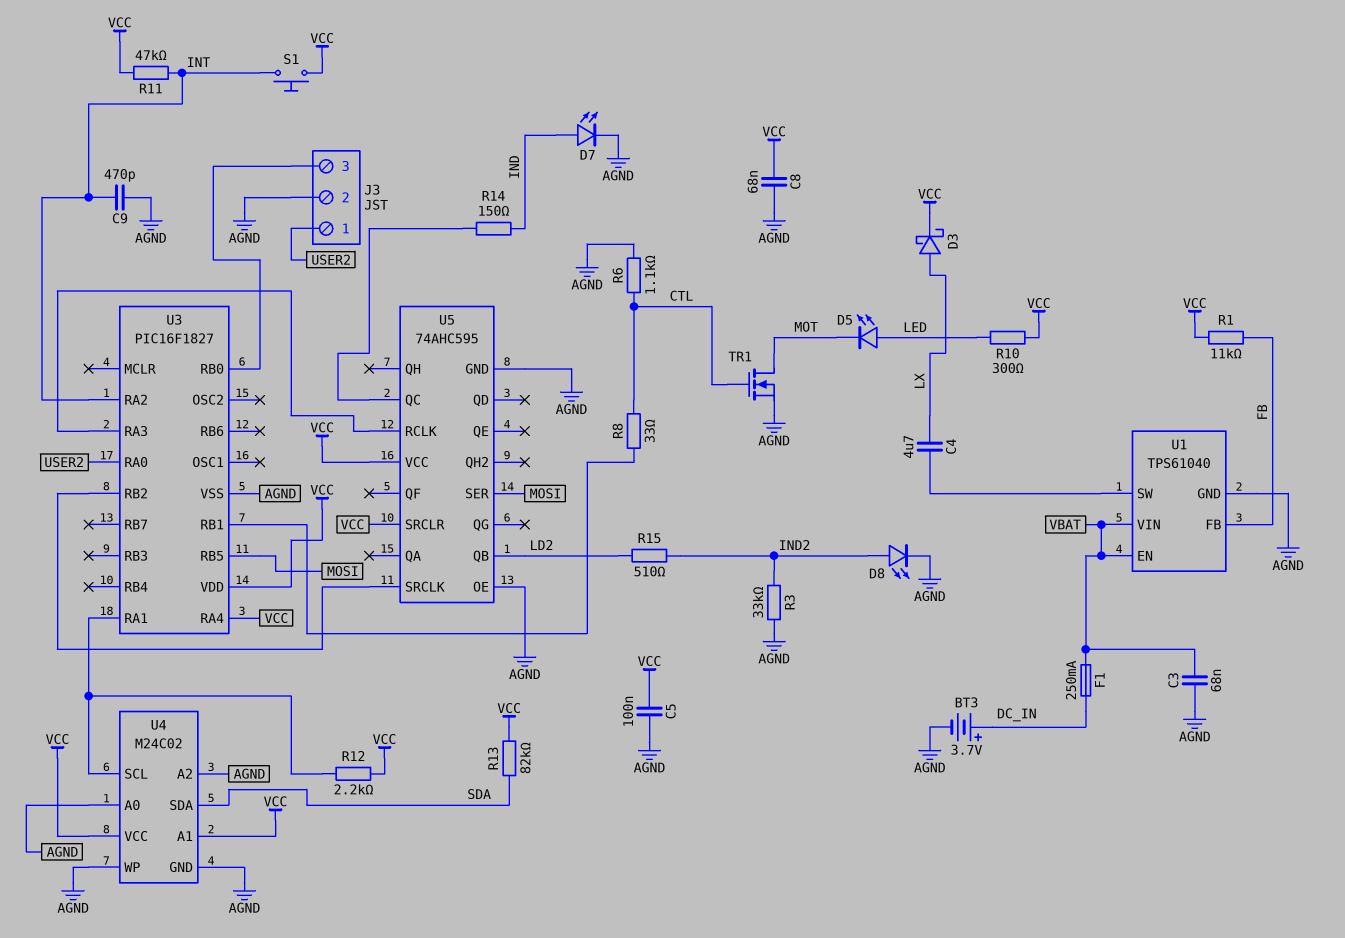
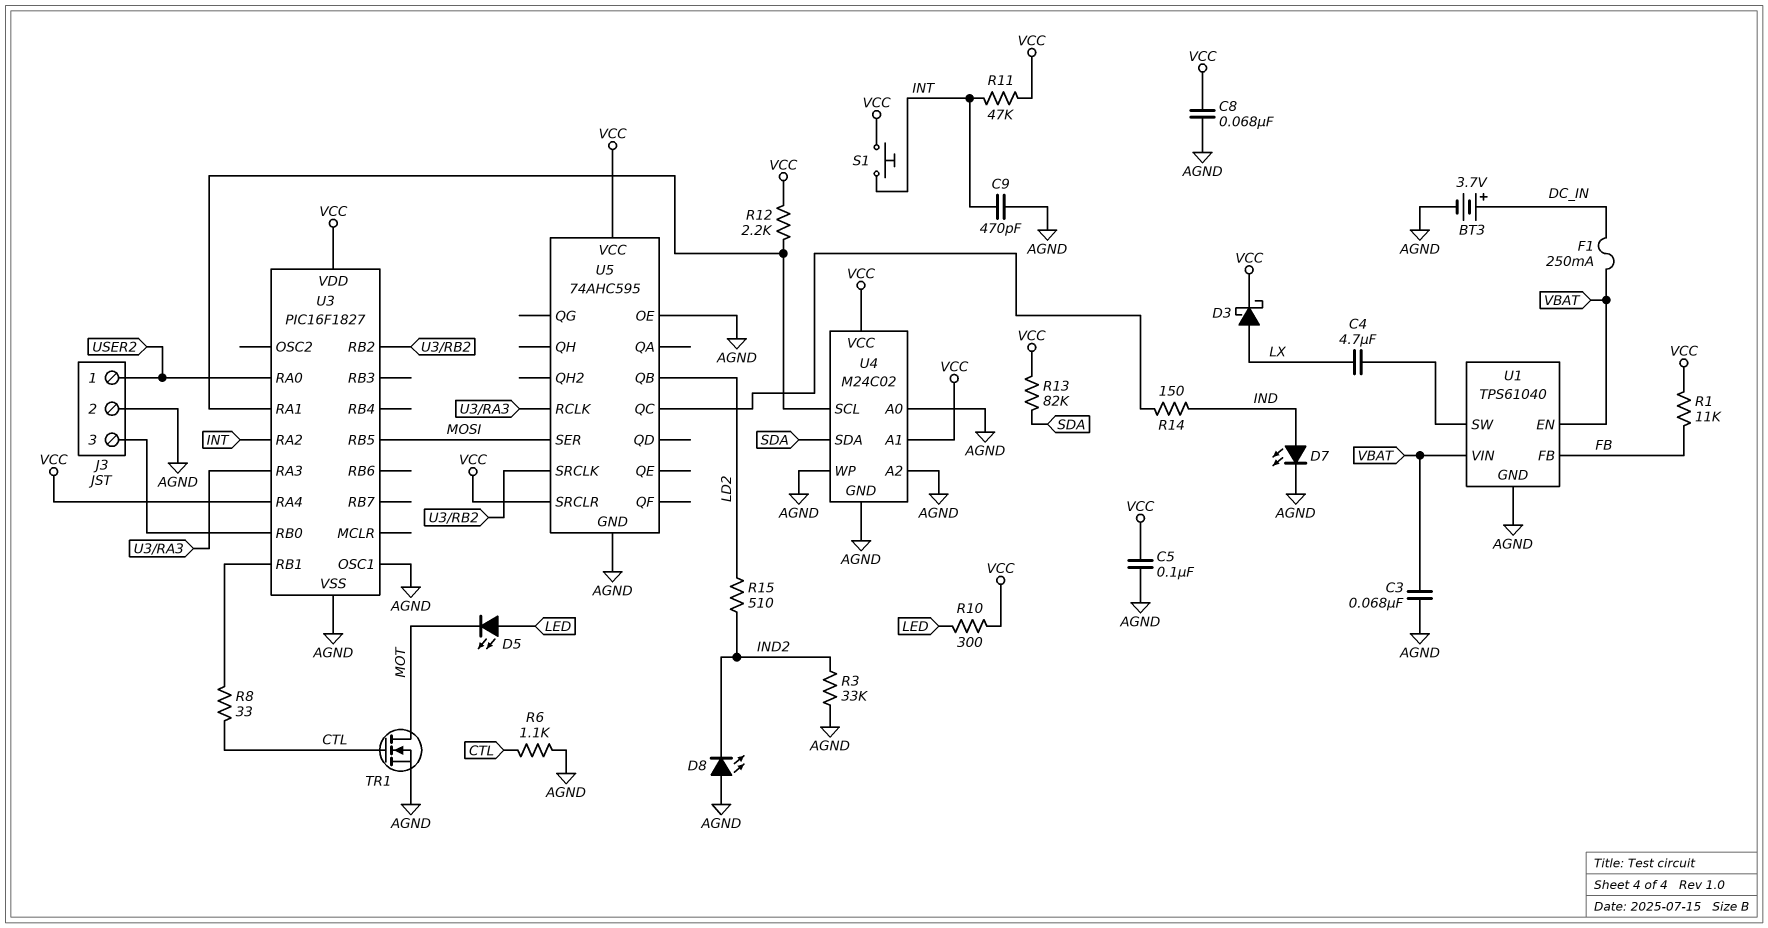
D8: LED (A IND2, K AGND) -> LED (A AGND, K IND2)
U3 pin OSC1: none -> AGND

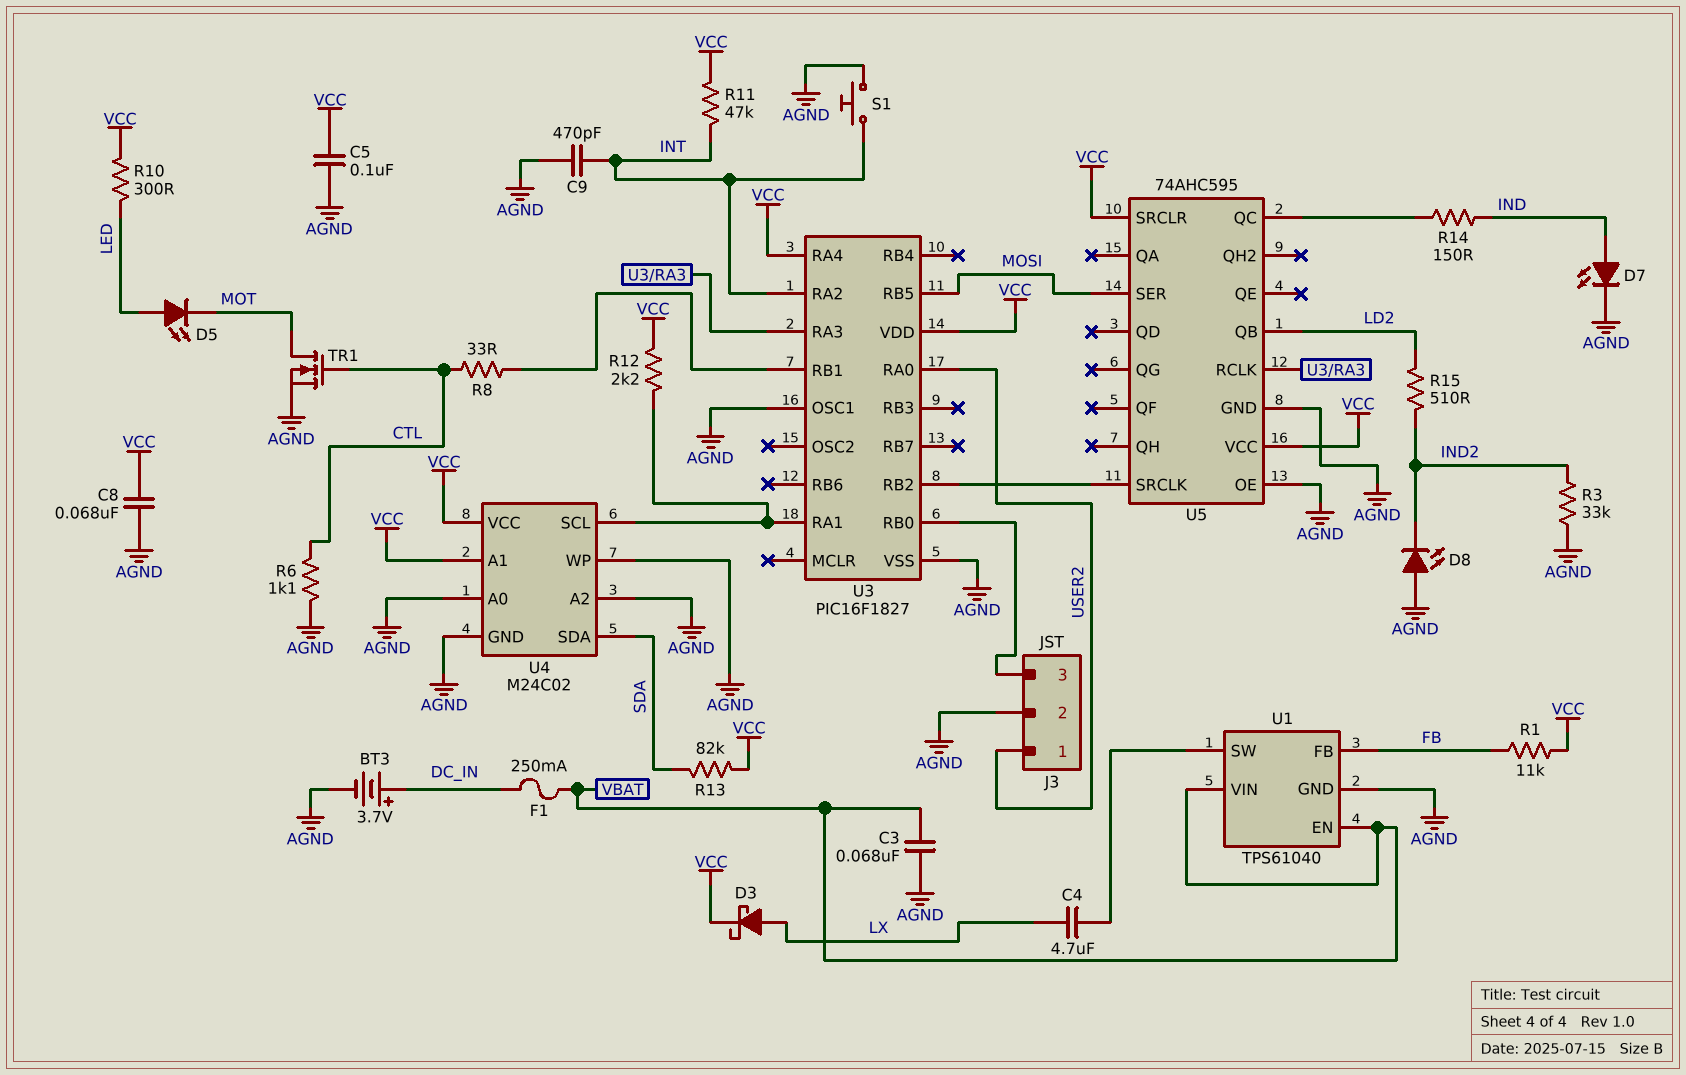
S1: button (INT, VCC) -> button (AGND, INT)

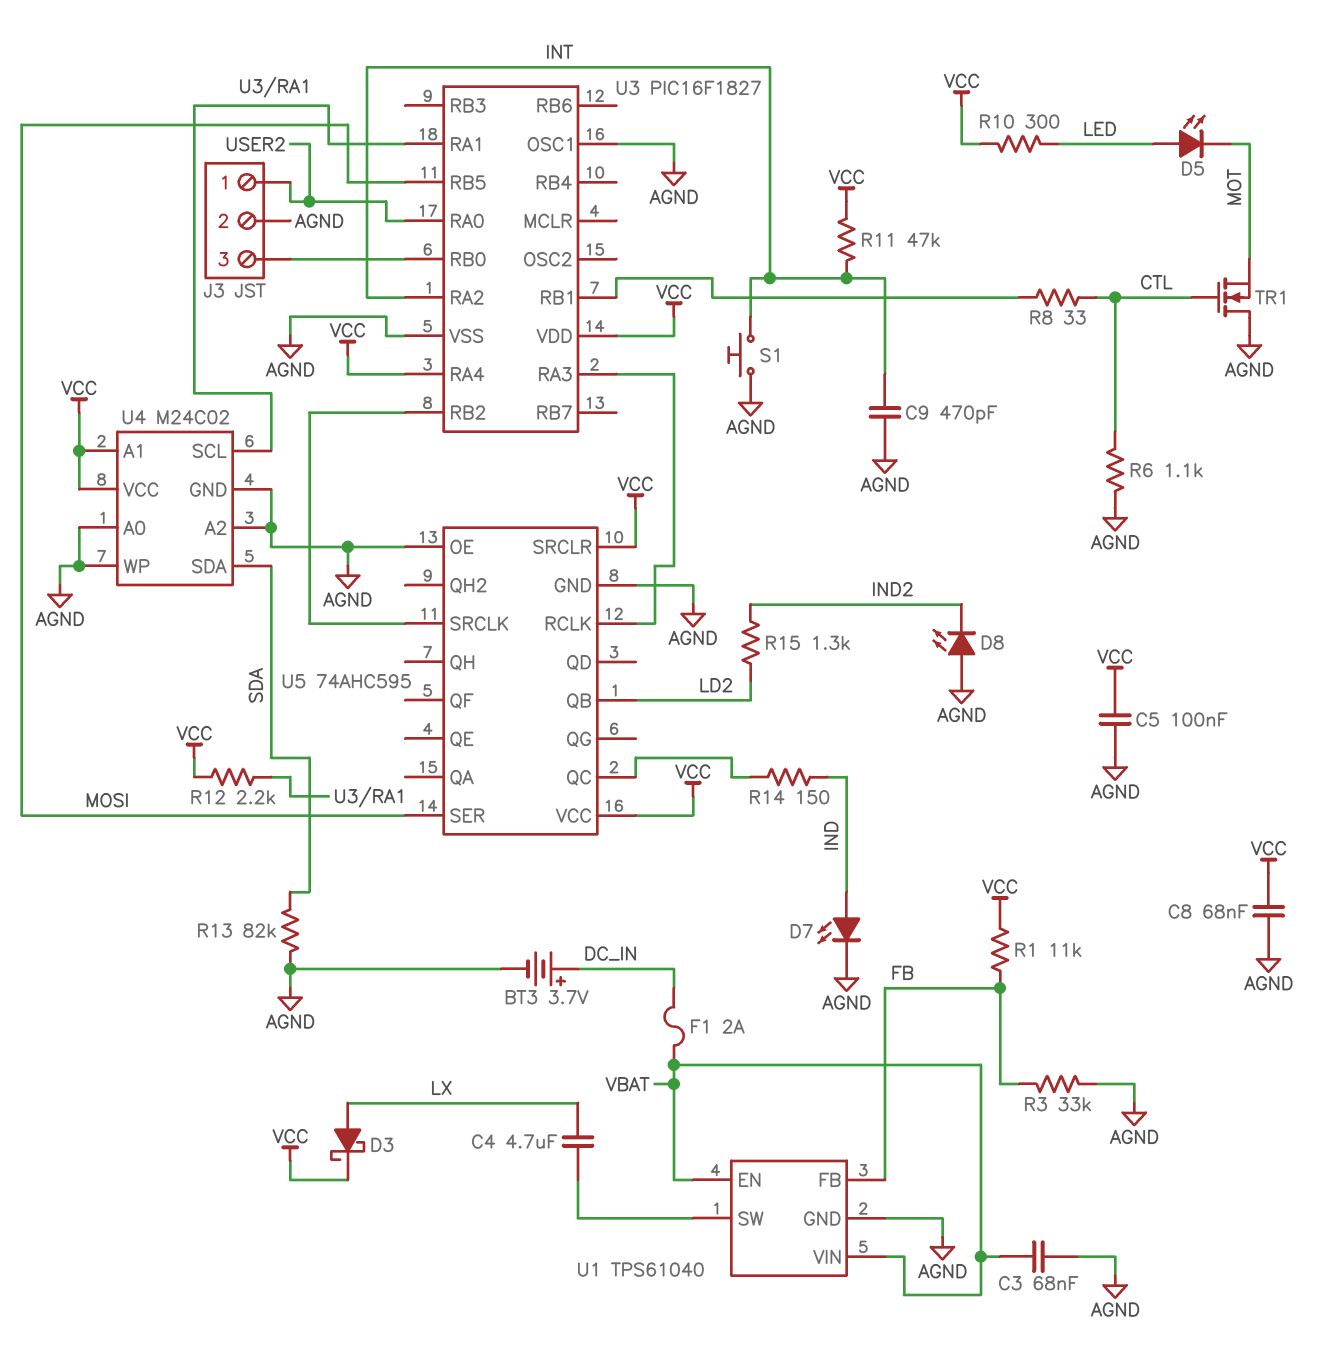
F1: 250mA (DC_IN, VBAT) -> 2A (DC_IN, VBAT)
R3: 33k (AGND, IND2) -> 33k (AGND, FB)
R13: 82k (SDA, VCC) -> 82k (AGND, SDA)
R15: 510 (IND2, LD2) -> 1.3k (IND2, LD2)
TR1: NMOS (G CTL, D MOT, S AGND) -> NMOS (G CTL, D AGND, S MOT)

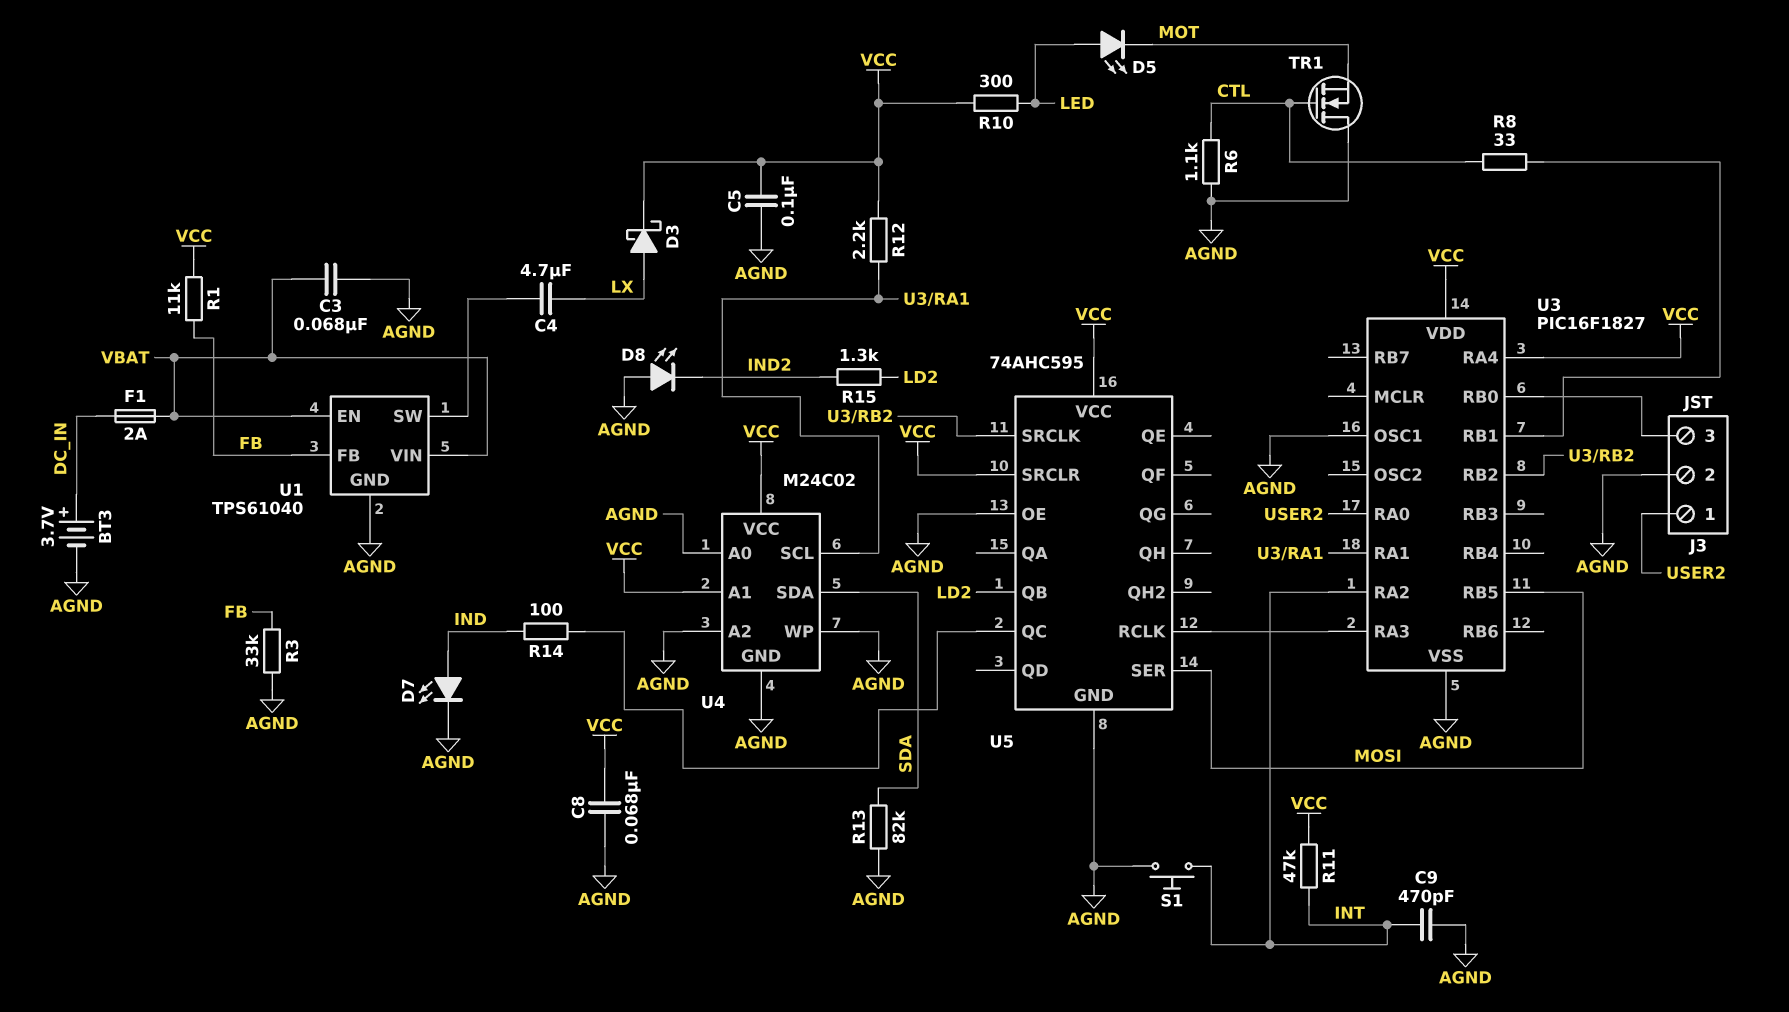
R14: 150 (IND, U5/QC) -> 100 (IND, U5/QC)

